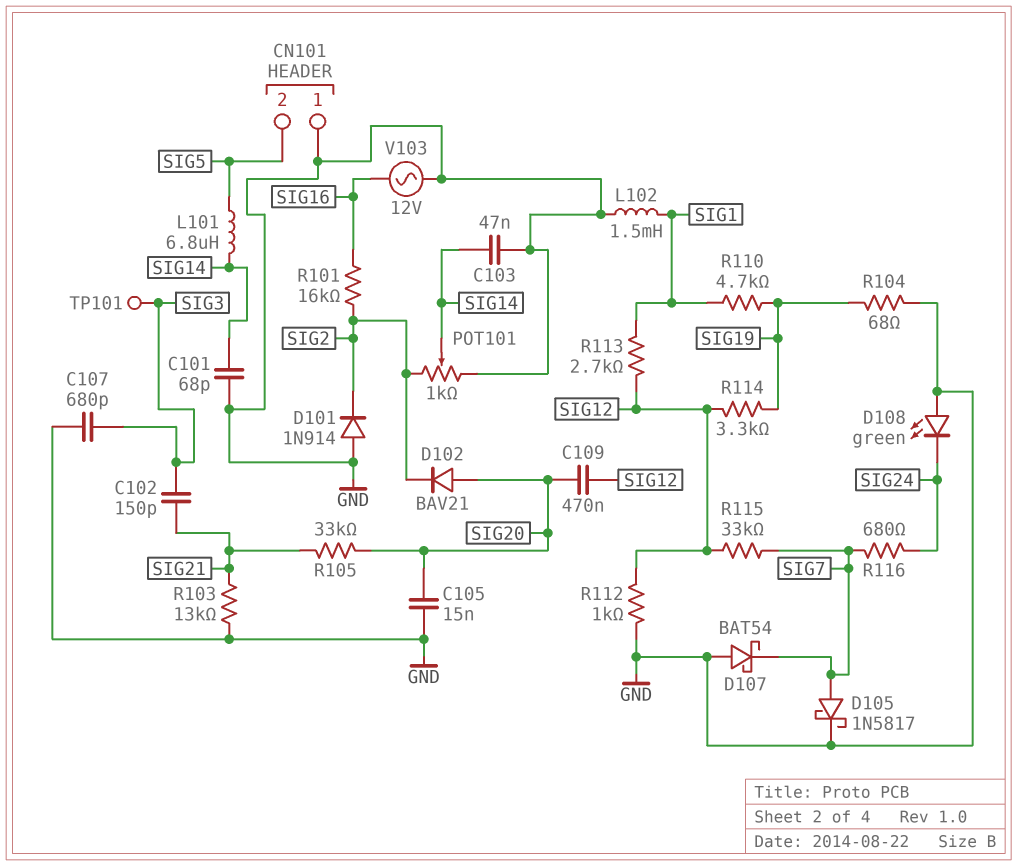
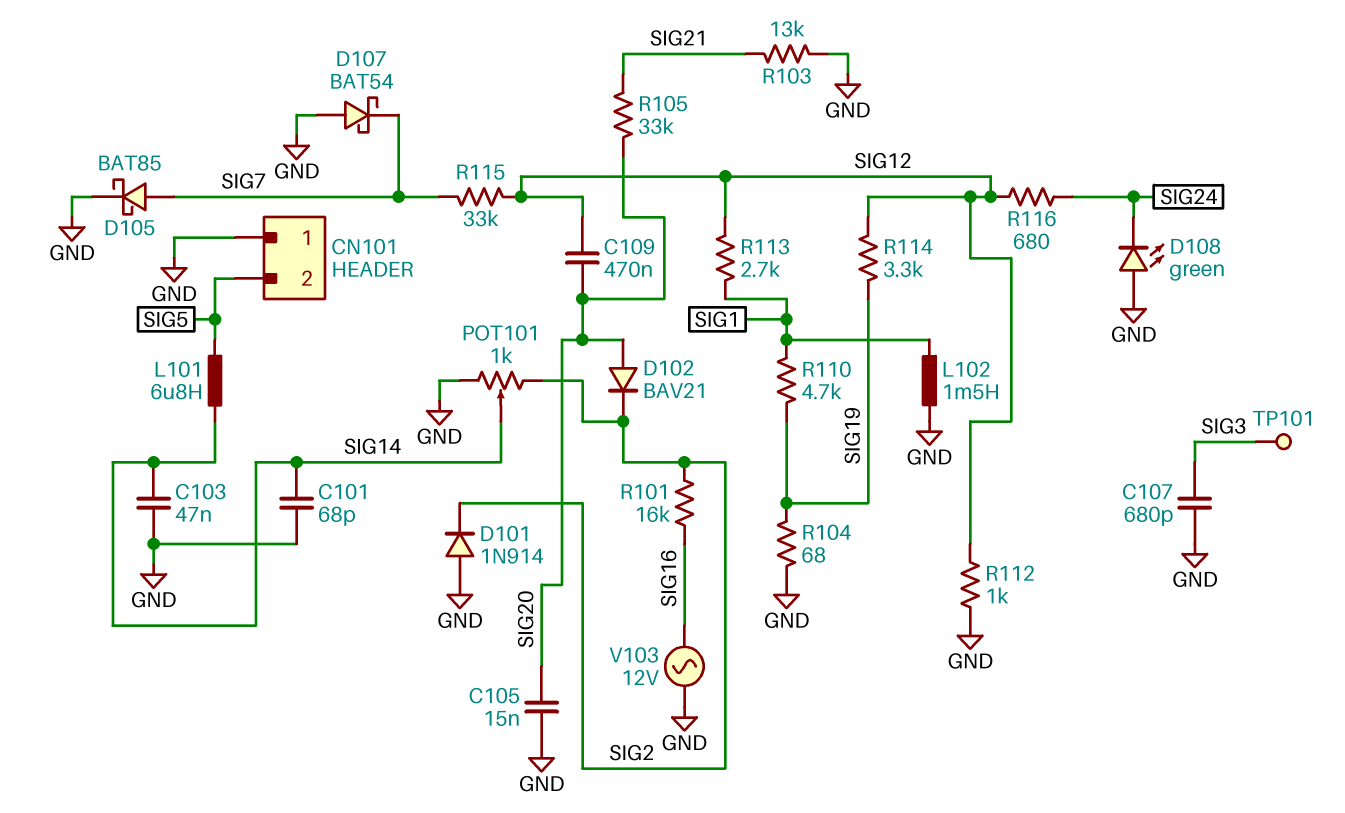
C102: 150pF (SIG3, SIG21) -> none
D105: schottky 1N5817 (A SIG7, K GND) -> schottky BAT85 (A SIG7, K GND)
R116: 680 (SIG7, SIG24) -> 680 (SIG12, SIG24)

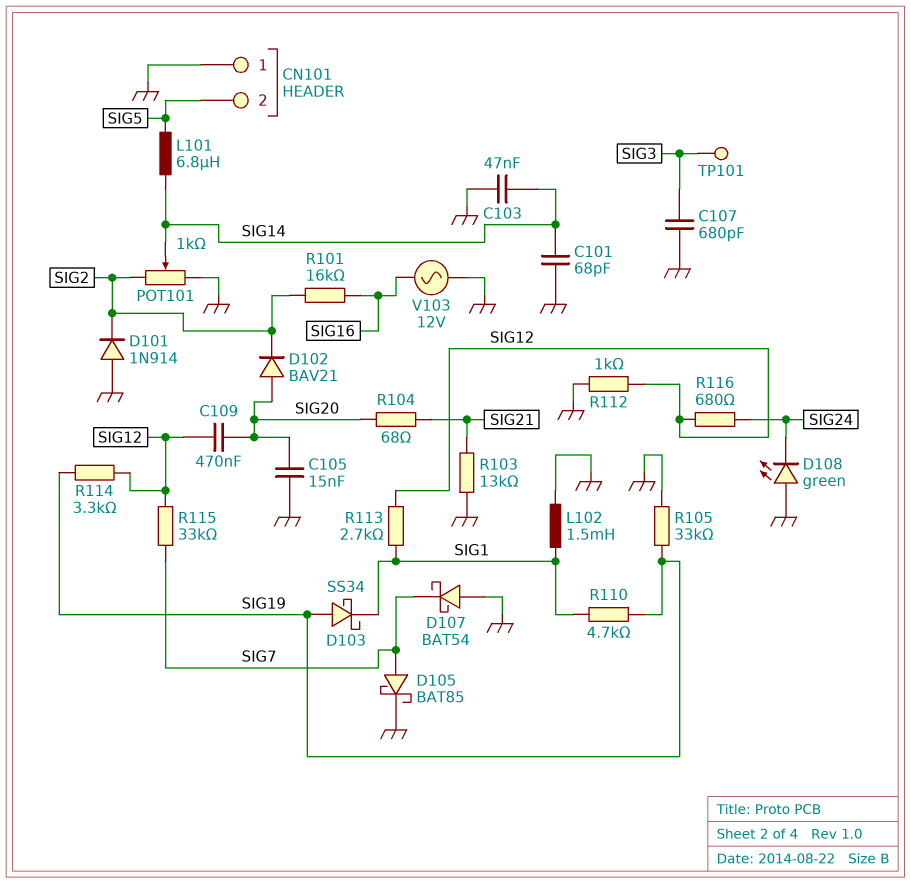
D103: none -> schottky SS34 (A SIG19, K SIG1)
R104: 68 (GND, SIG19) -> 68 (SIG20, SIG21)
R105: 33k (SIG20, SIG21) -> 33k (GND, SIG19)

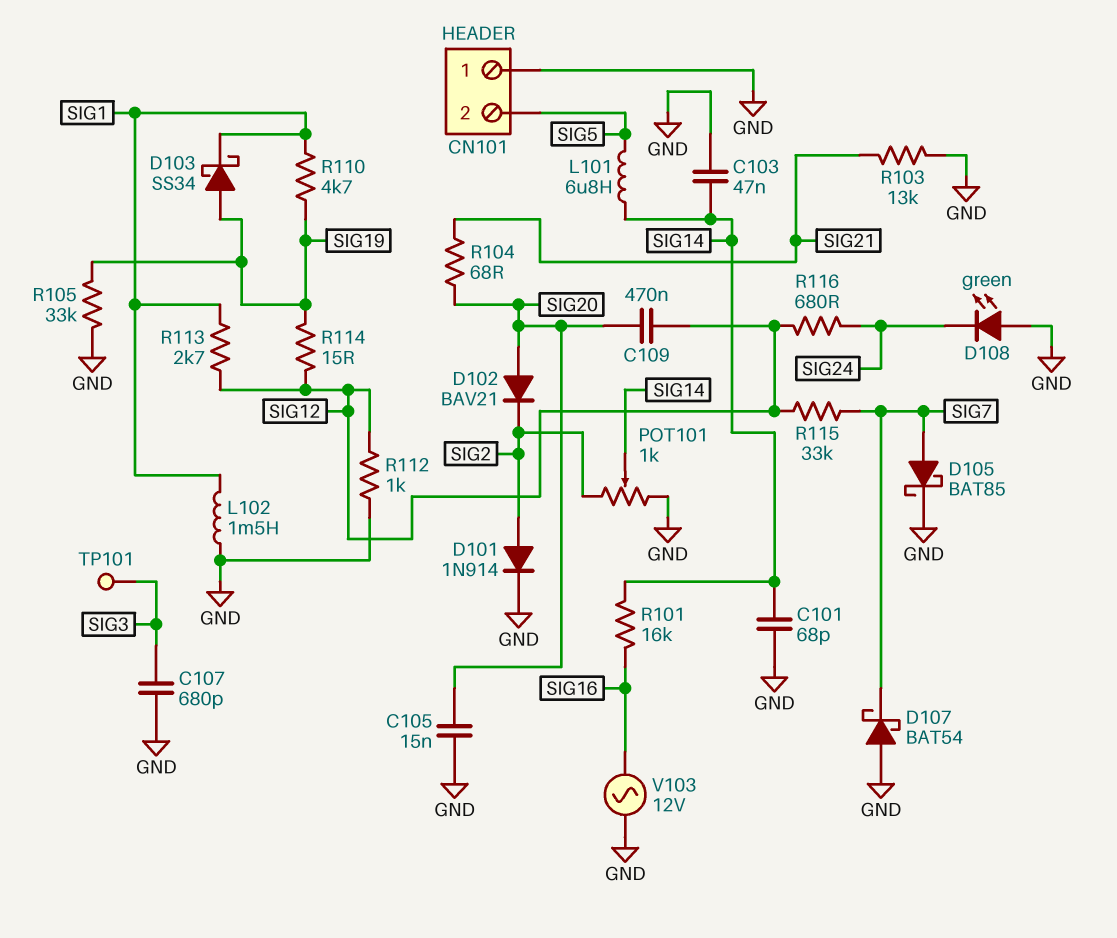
D101: diode 1N914 (A GND, K SIG2) -> diode 1N914 (A SIG2, K GND)
R101: 16k (SIG2, SIG16) -> 16k (SIG14, SIG16)
R114: 3.3k (SIG12, SIG19) -> 15 (SIG12, SIG19)

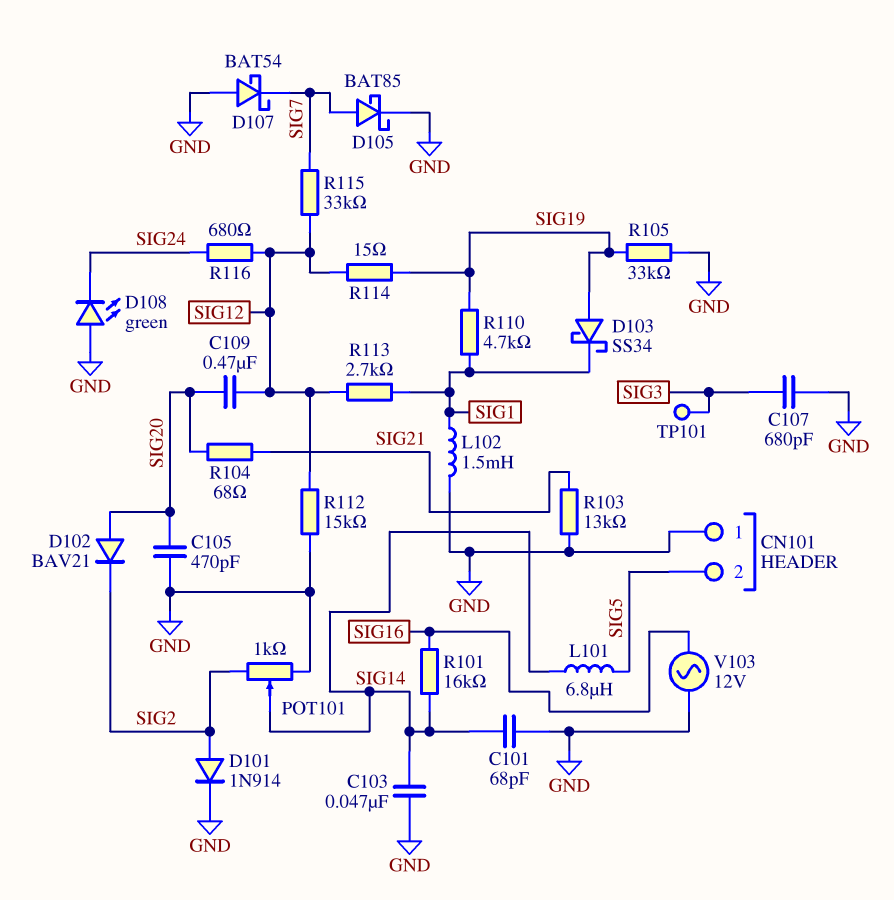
C105: 15nF (GND, SIG20) -> 470pF (GND, SIG20)
R112: 1k (GND, SIG12) -> 15k (GND, SIG12)

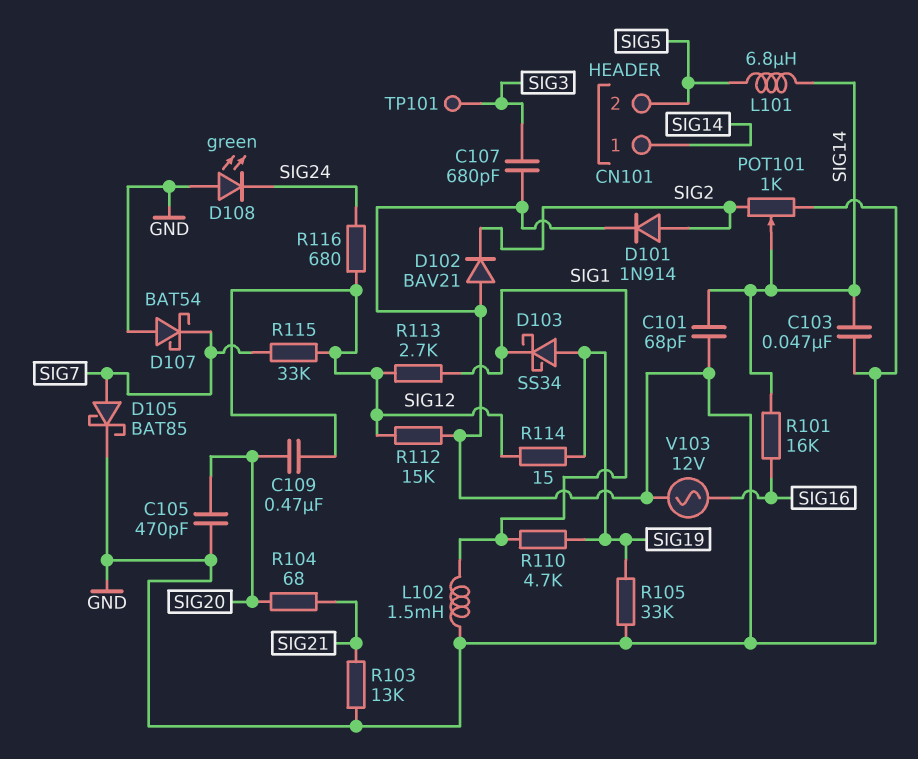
CN101 pin 1: GND -> SIG14
D102: diode BAV21 (A SIG20, K SIG2) -> diode BAV21 (A GND, K SIG2)

